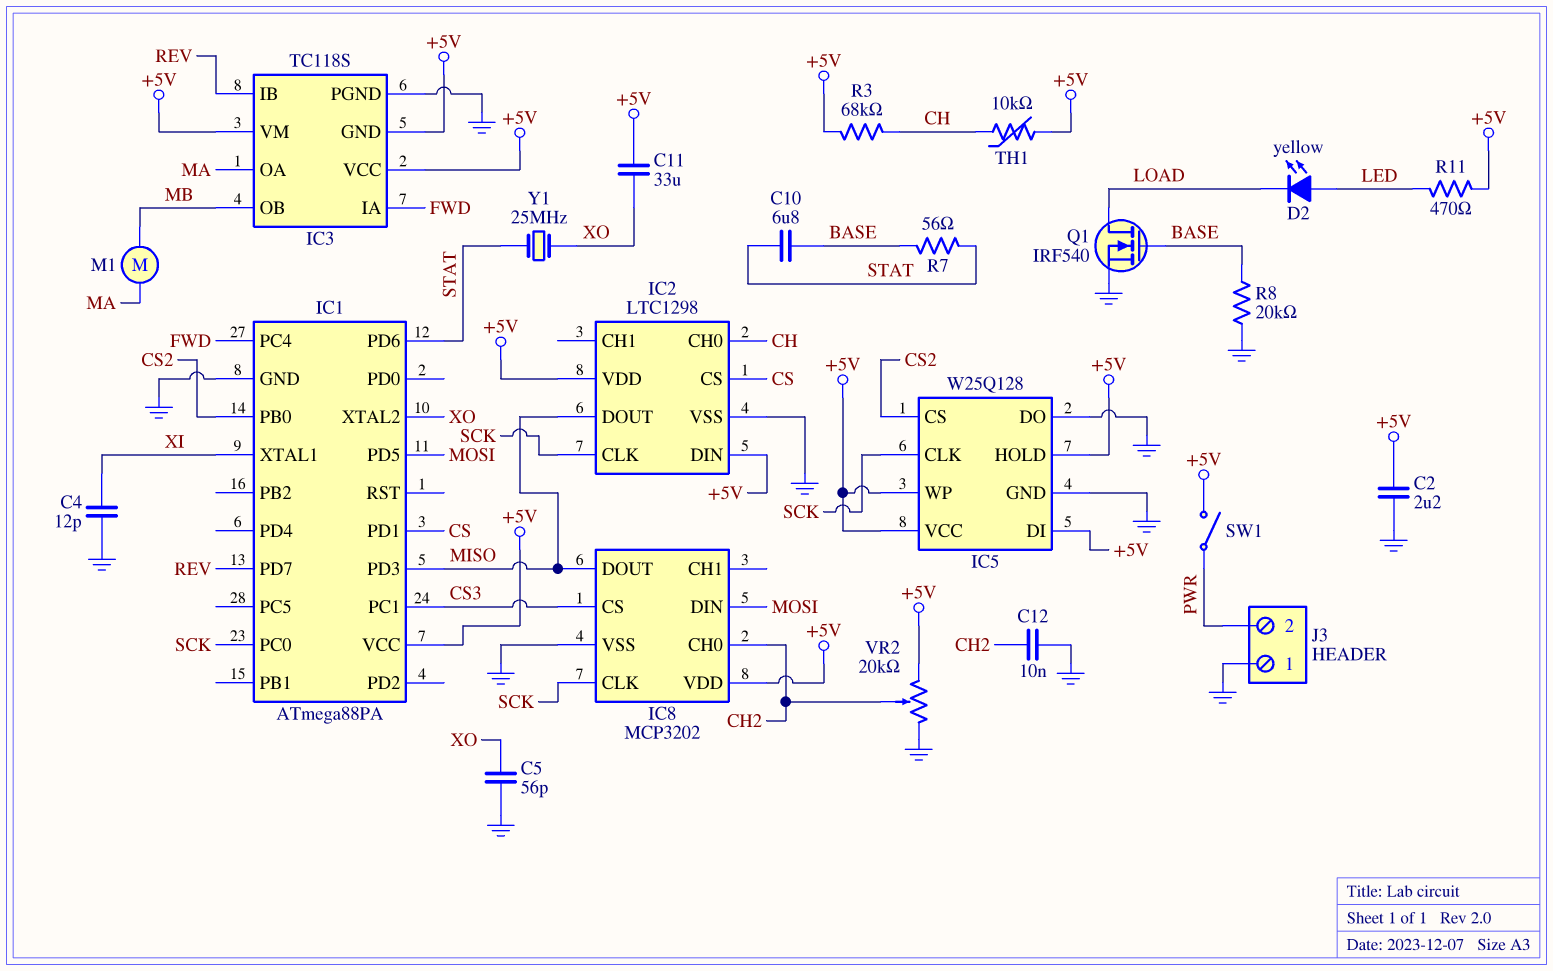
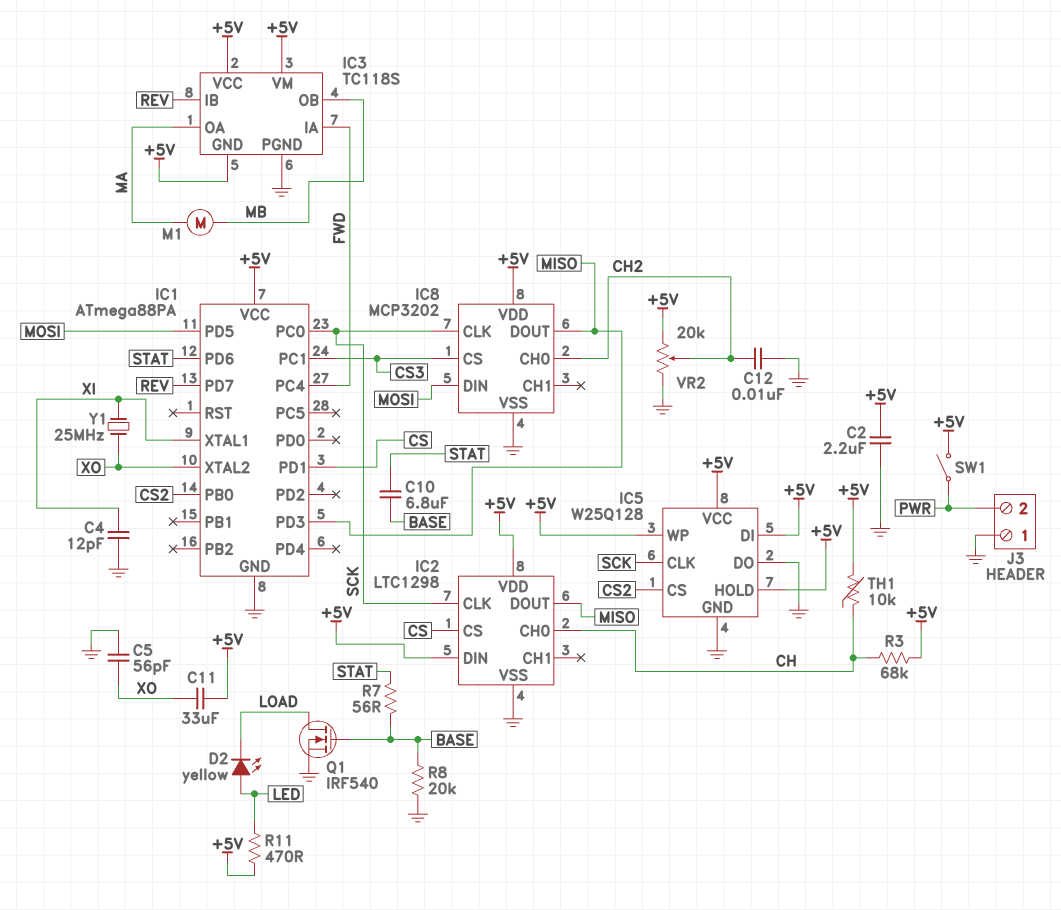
Y1: 25MHz (STAT, XO) -> 25MHz (XI, XO)

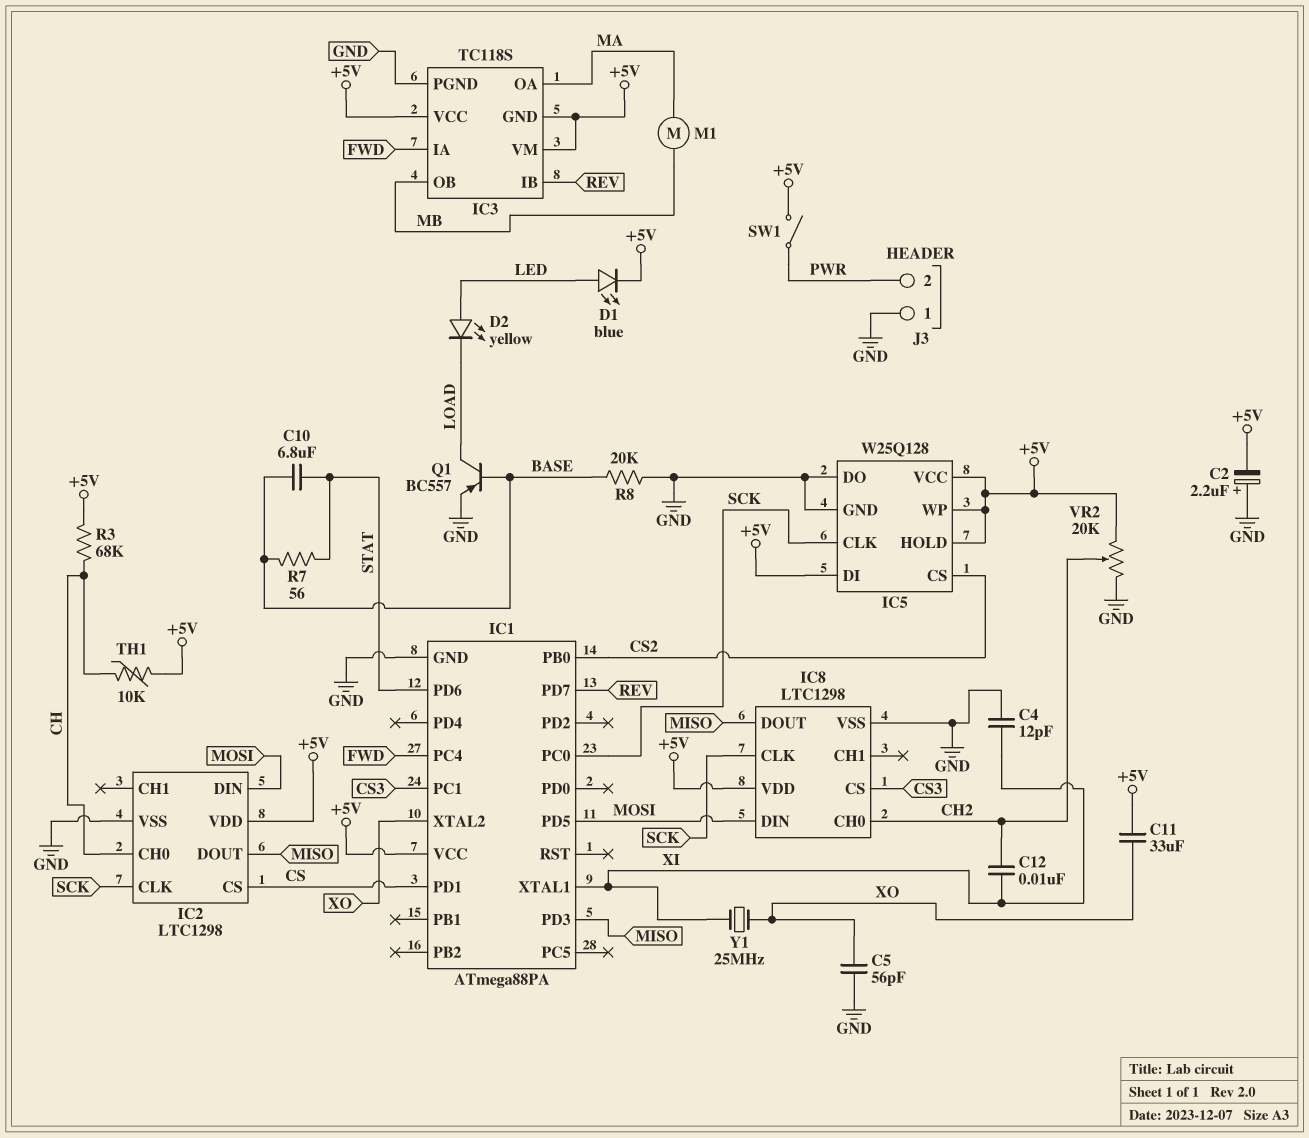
C2: 2.2uF (+5V, GND) -> 2.2uF (plus GND, minus +5V)
C12: 10nF (CH2, GND) -> 10nF (CH2, XI)
D1: none -> LED blue (A LED, K +5V)
IC2 pin DIN: +5V -> MOSI
IC8: MCP3202 -> LTC1298
Q1: NMOS IRF540 (G BASE, D LOAD, S GND) -> PNP BC557 (B BASE, C LOAD, E GND)
R11: 470 (+5V, LED) -> none

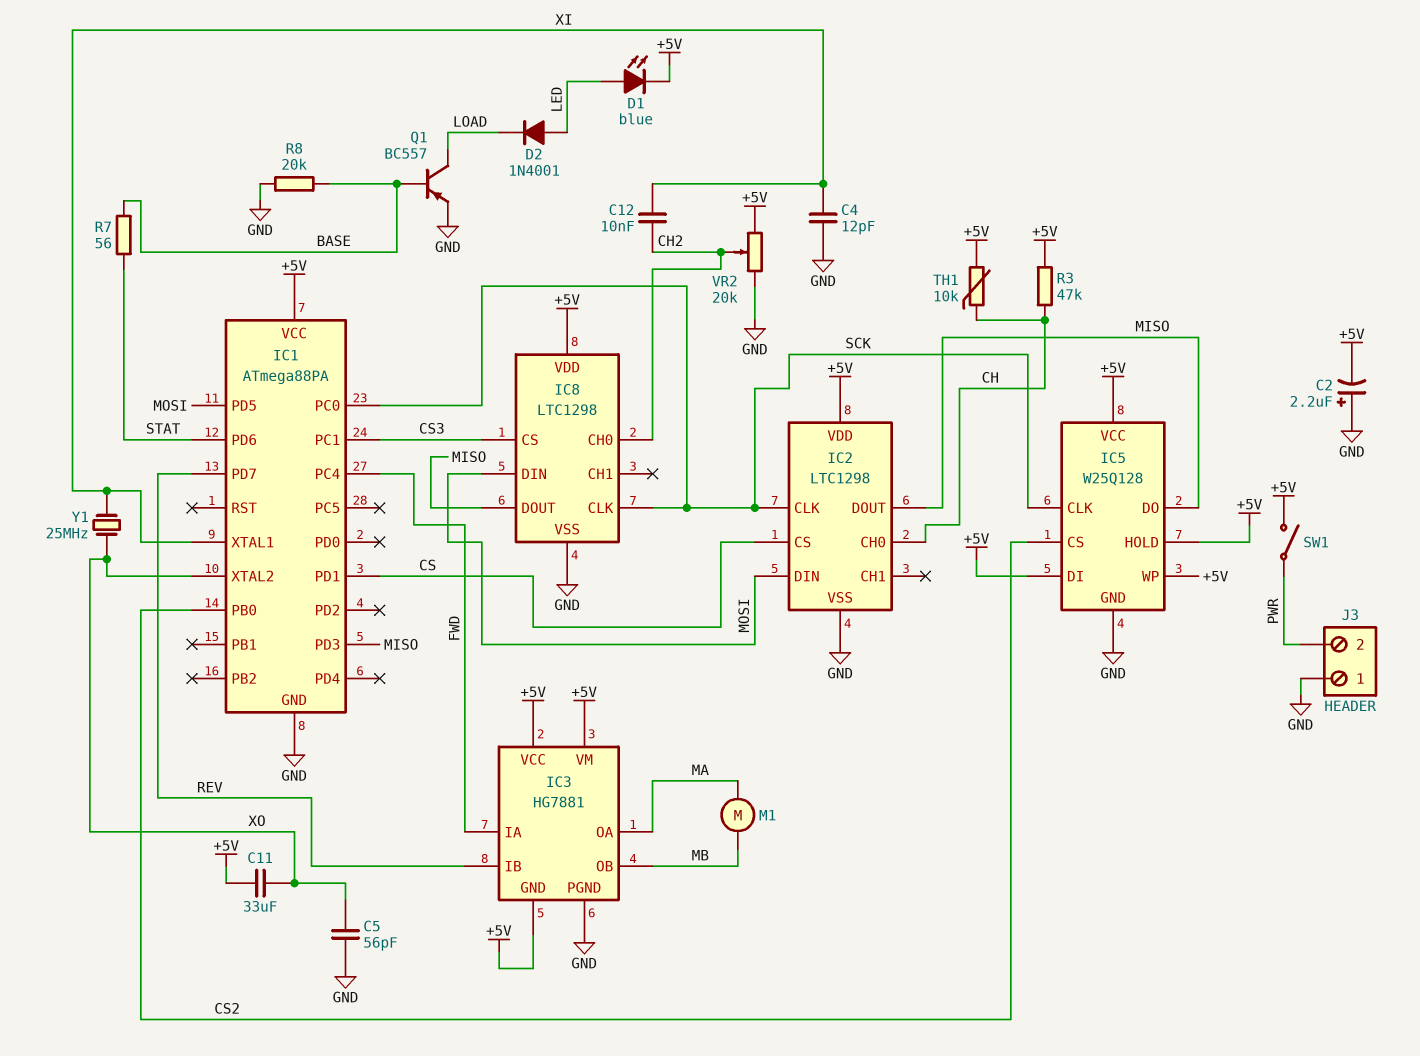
C10: 6.8uF (BASE, STAT) -> none
D2: LED yellow (A LED, K LOAD) -> diode 1N4001 (A LED, K LOAD)
IC3: TC118S -> HG7881
IC5 pin DO: GND -> MISO
R3: 68k (+5V, CH) -> 47k (+5V, CH)

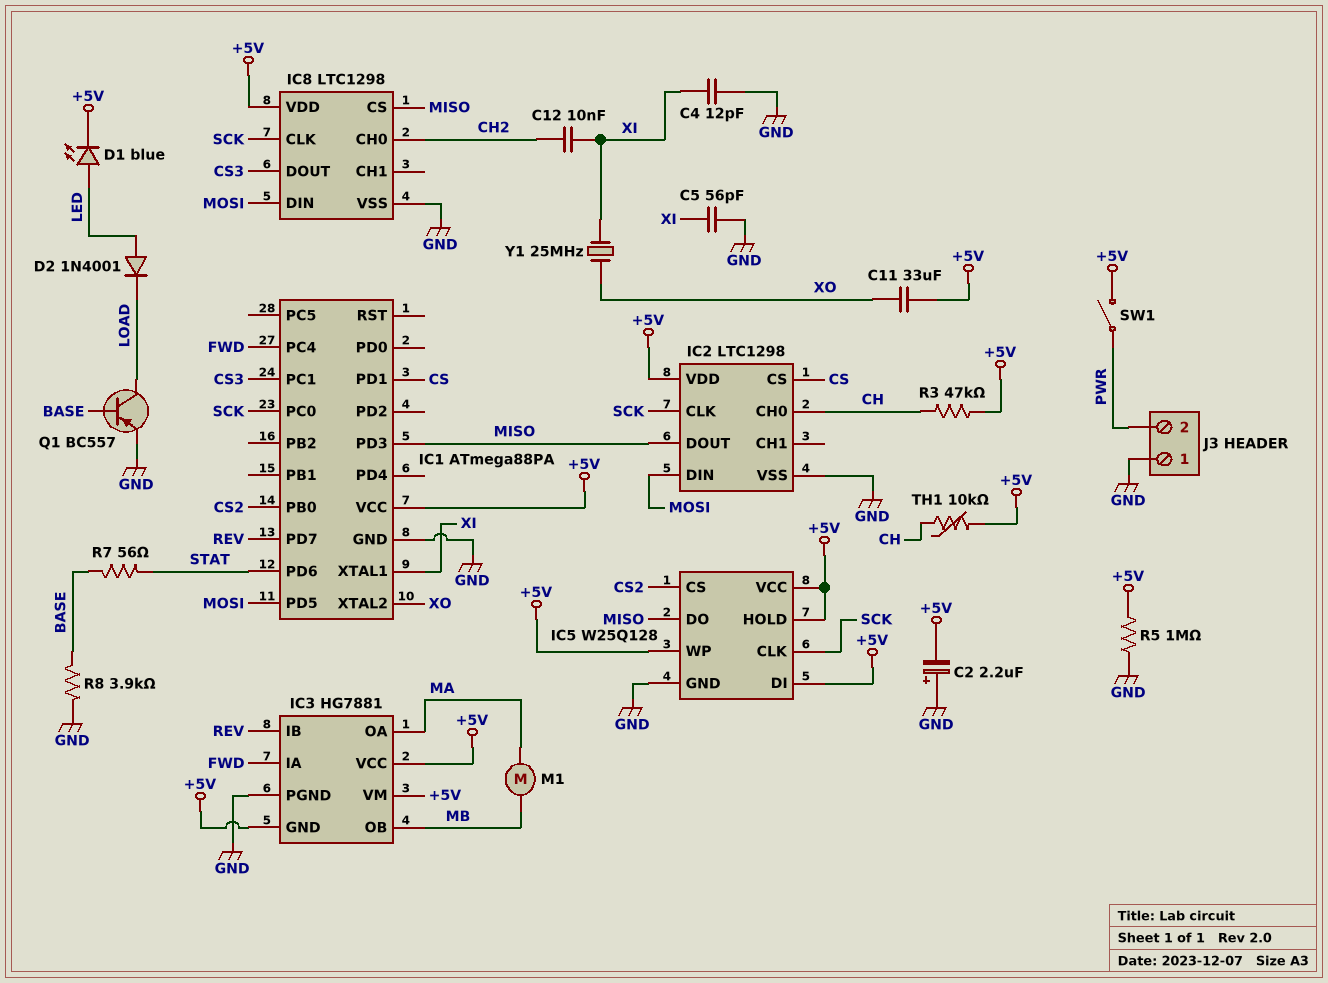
C5: 56pF (GND, XO) -> 56pF (GND, XI)
IC8 pin CS: CS3 -> MISO
IC8 pin DOUT: MISO -> CS3
R5: none -> 1M (+5V, GND)
R8: 20k (BASE, GND) -> 3.9k (BASE, GND)
VR2: 20k (+5V, GND, wiper CH2) -> none

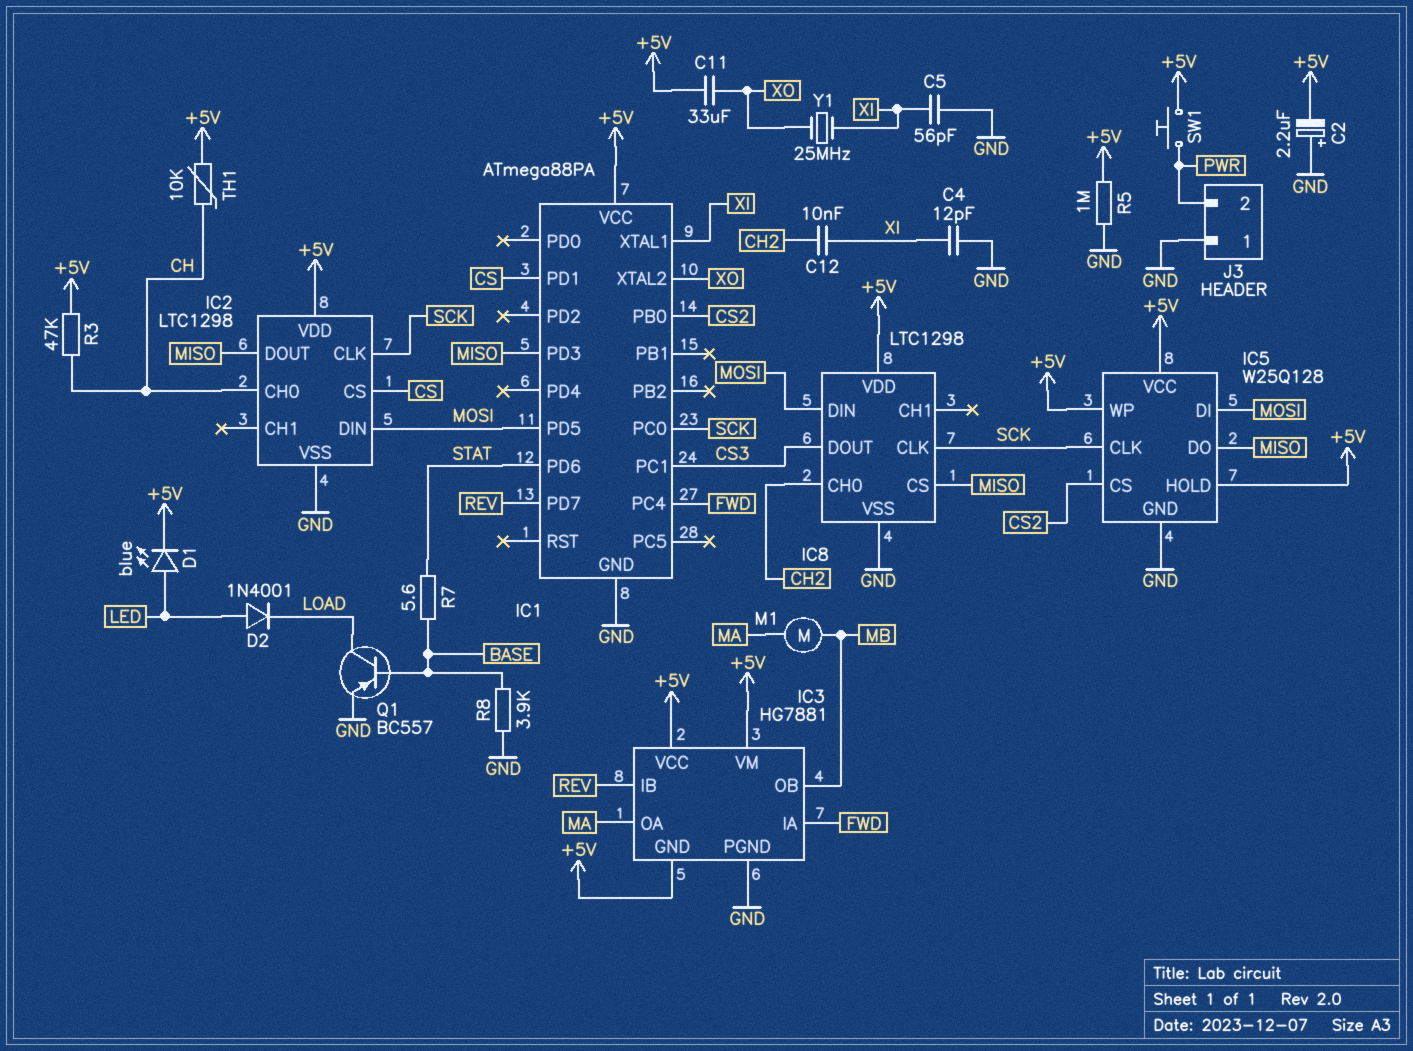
IC5 pin DI: +5V -> MOSI
R7: 56 (BASE, STAT) -> 5.6 (BASE, STAT)
SW1: switch (+5V, PWR) -> button (+5V, PWR)

